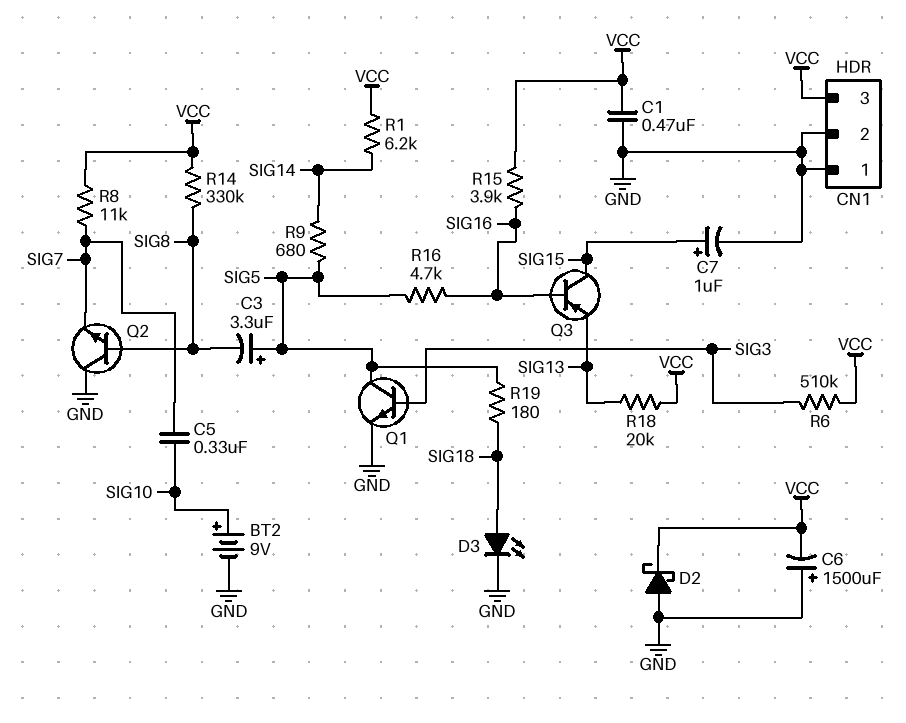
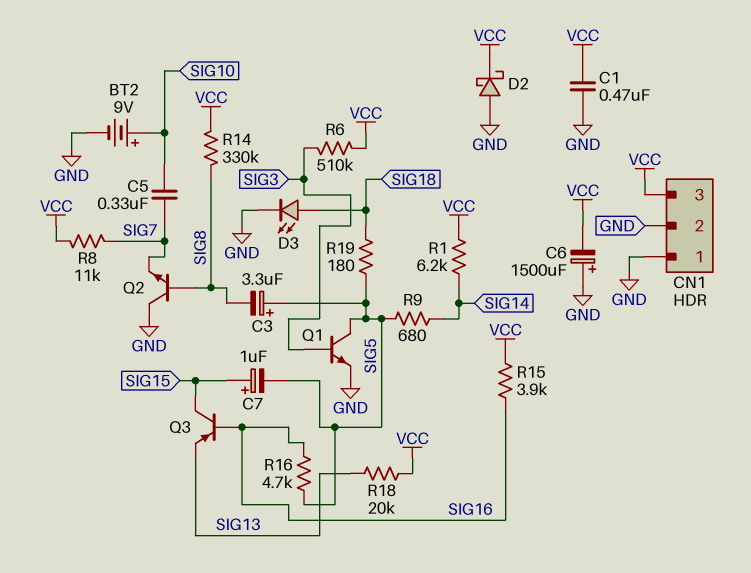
C7: 1uF (plus SIG15, minus GND) -> 1uF (plus SIG15, minus SIG5)

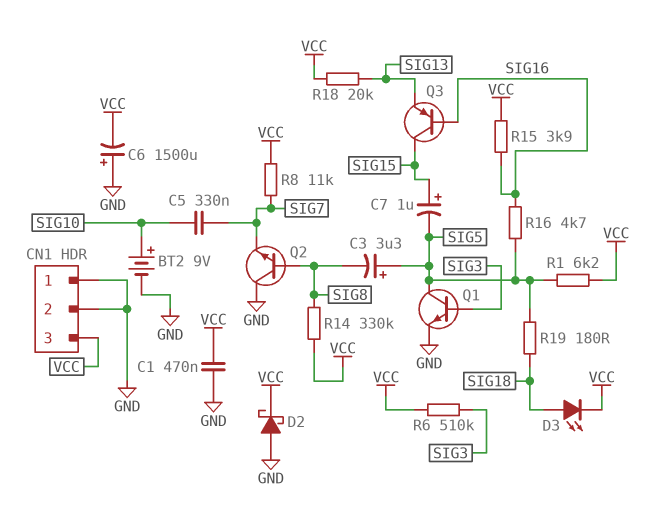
D3: LED (A SIG18, K GND) -> LED (A SIG18, K VCC)
R1: 6.2k (SIG14, VCC) -> 6.2k (SIG5, VCC)
R9: 680 (SIG5, SIG14) -> none

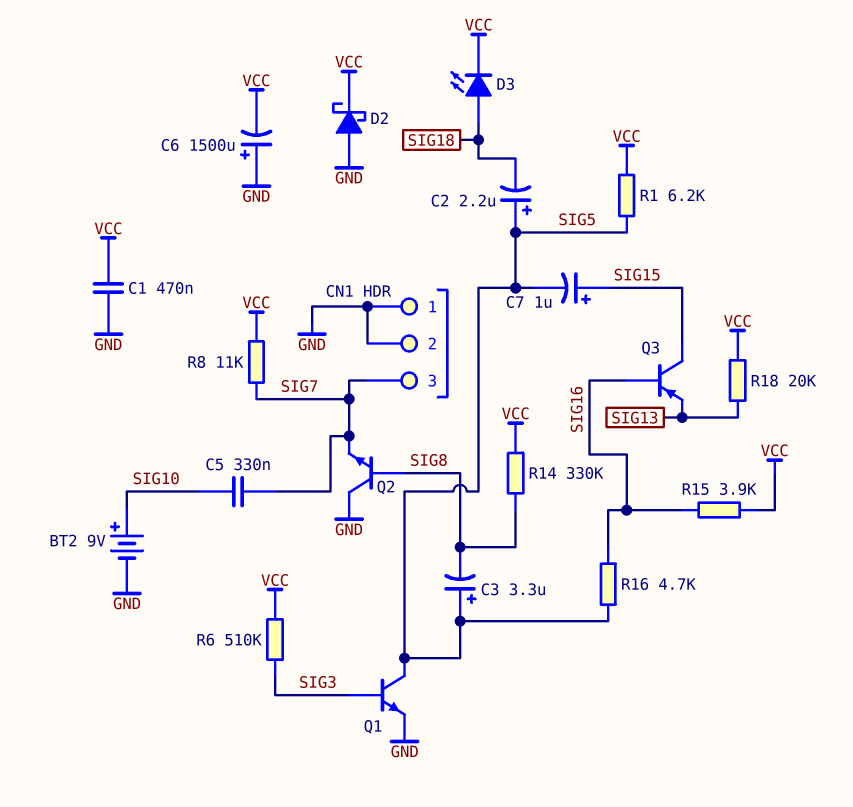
C2: none -> 2.2uF (plus SIG5, minus SIG18)
CN1 pin 3: VCC -> SIG7
R19: 180 (SIG5, SIG18) -> none

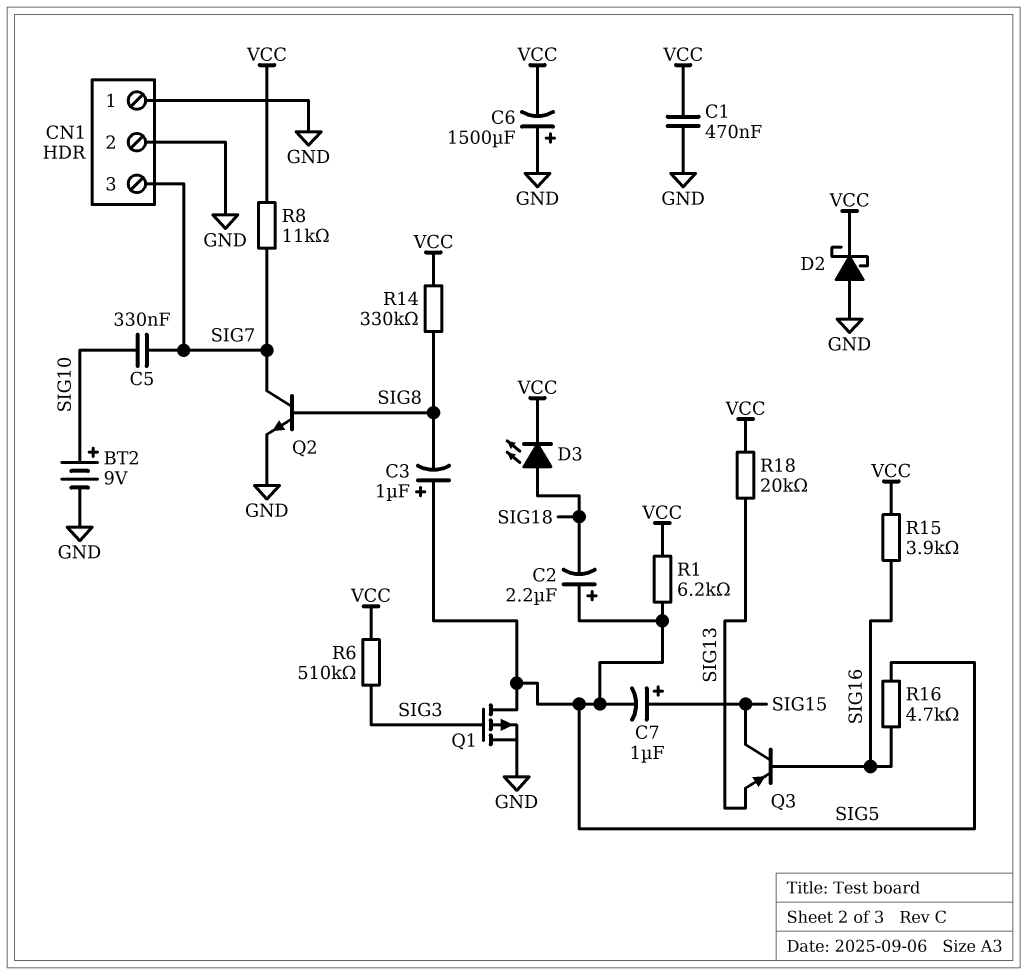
C3: 3.3uF (plus SIG5, minus SIG8) -> 1uF (plus SIG5, minus SIG8)
Q1: NPN (B SIG3, C SIG5, E GND) -> PMOS (G SIG3, D SIG5, S GND)
Q2: NPN (B SIG8, C GND, E SIG7) -> NPN (B SIG8, C SIG7, E GND)

